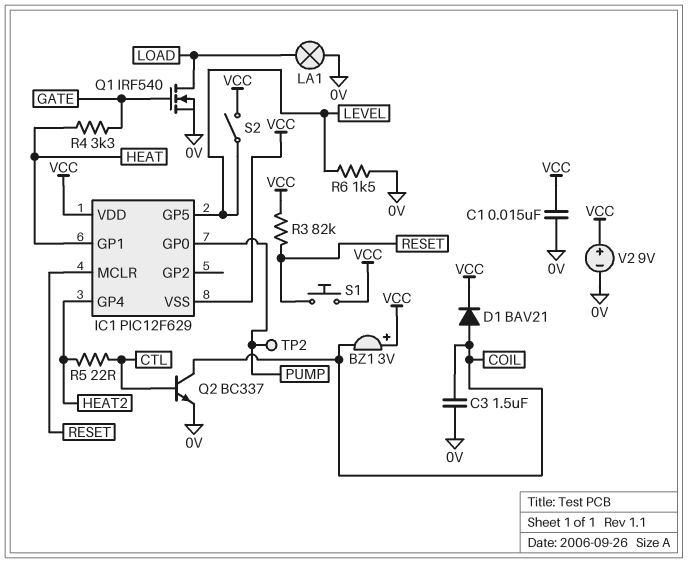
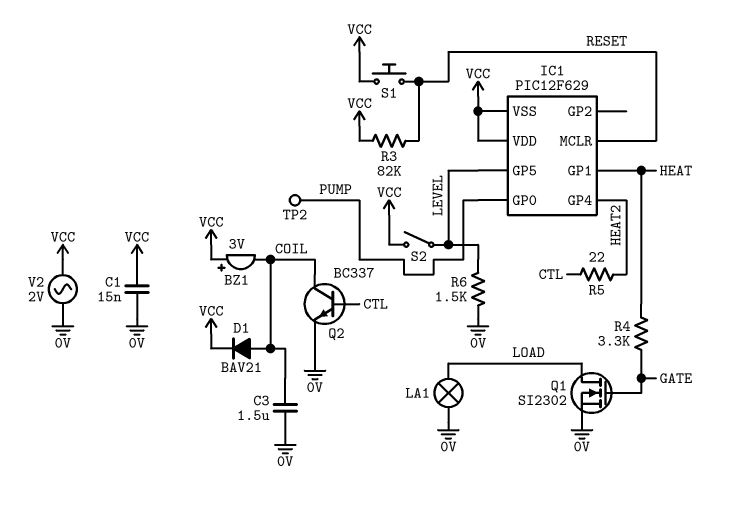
Q1: NMOS IRF540 (G GATE, D LOAD, S 0V) -> NMOS SI2302 (G GATE, D LOAD, S 0V)
V2: 9V (plus VCC, minus 0V) -> AC 2V (0V, VCC)

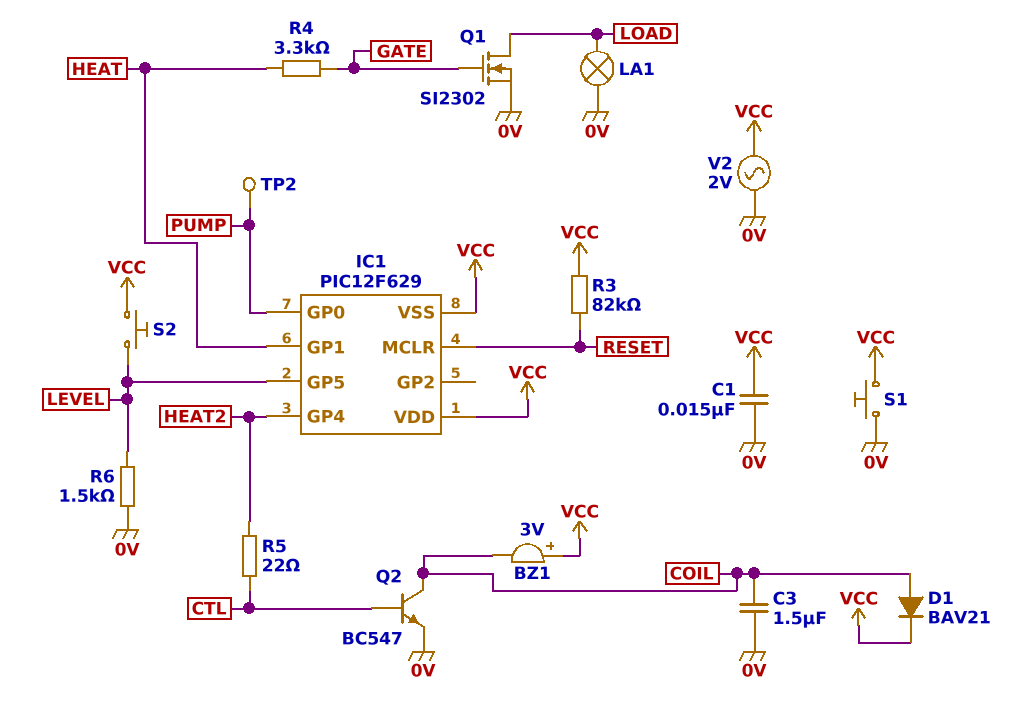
Q2: NPN BC337 (B CTL, C COIL, E 0V) -> NPN BC547 (B CTL, C COIL, E 0V)
S1: button (RESET, VCC) -> button (0V, VCC)
S2: switch (LEVEL, VCC) -> button (LEVEL, VCC)

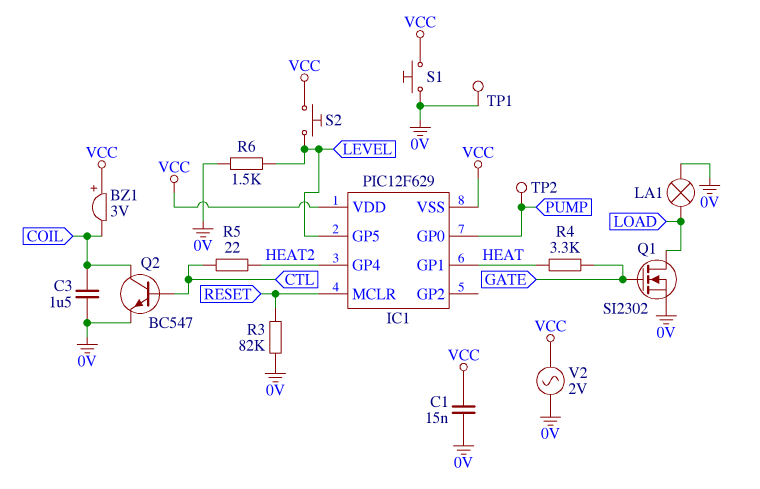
D1: diode BAV21 (A COIL, K VCC) -> none
R3: 82k (RESET, VCC) -> 82k (0V, RESET)
TP1: none -> test point (0V)

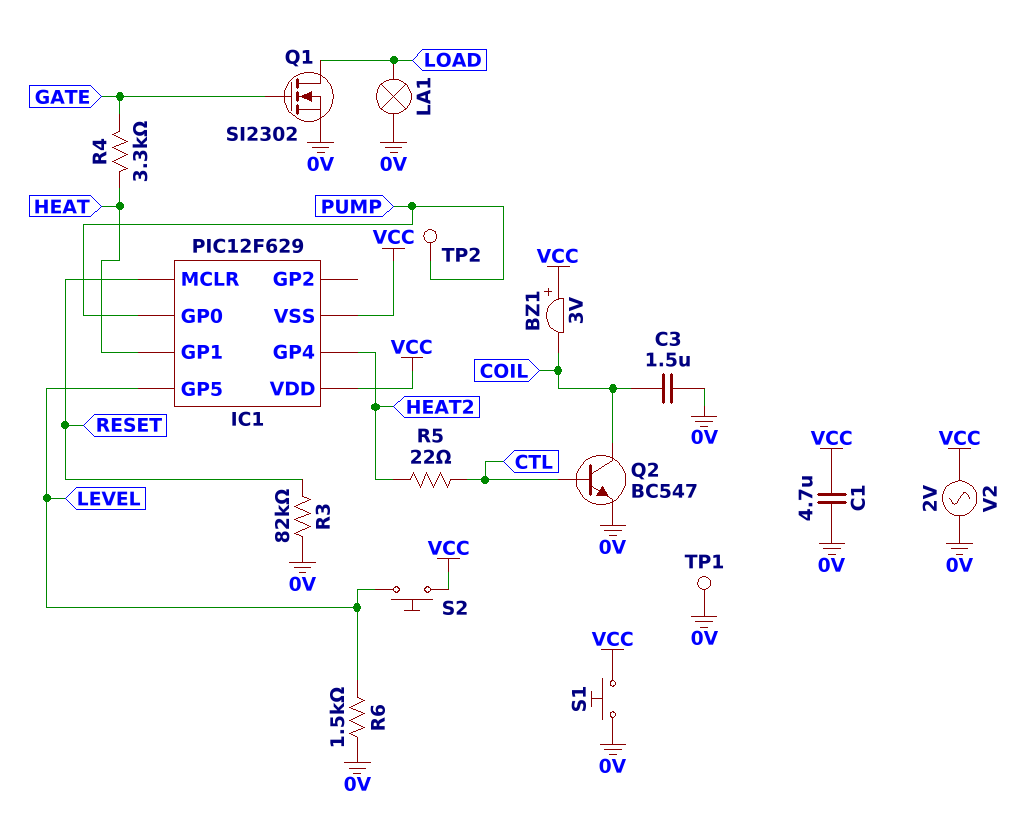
C1: 15nF (0V, VCC) -> 4.7uF (0V, VCC)

